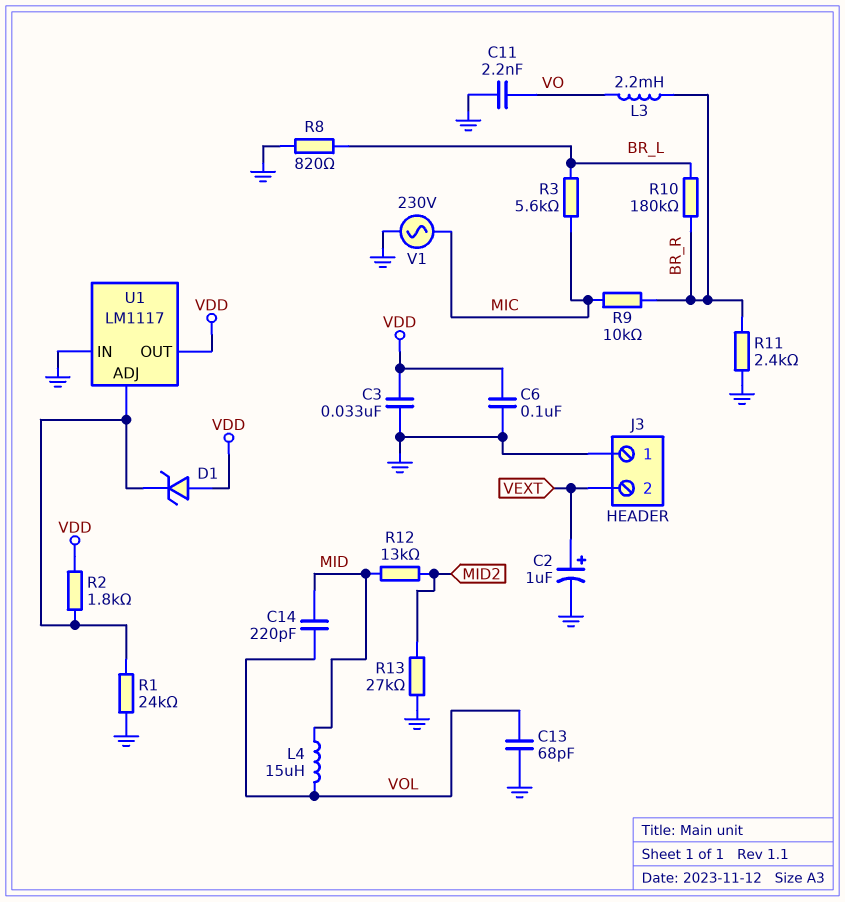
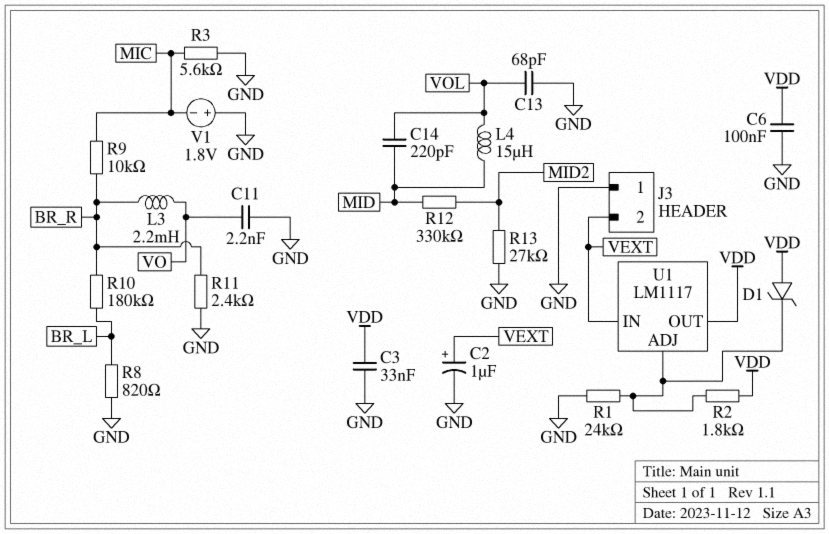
R3: 5.6k (BR_L, MIC) -> 5.6k (GND, MIC)
R12: 13k (MID, MID2) -> 330k (MID, MID2)
U1 pin IN: GND -> VEXT
V1: AC 230V (GND, MIC) -> 1.8V (plus GND, minus MIC)

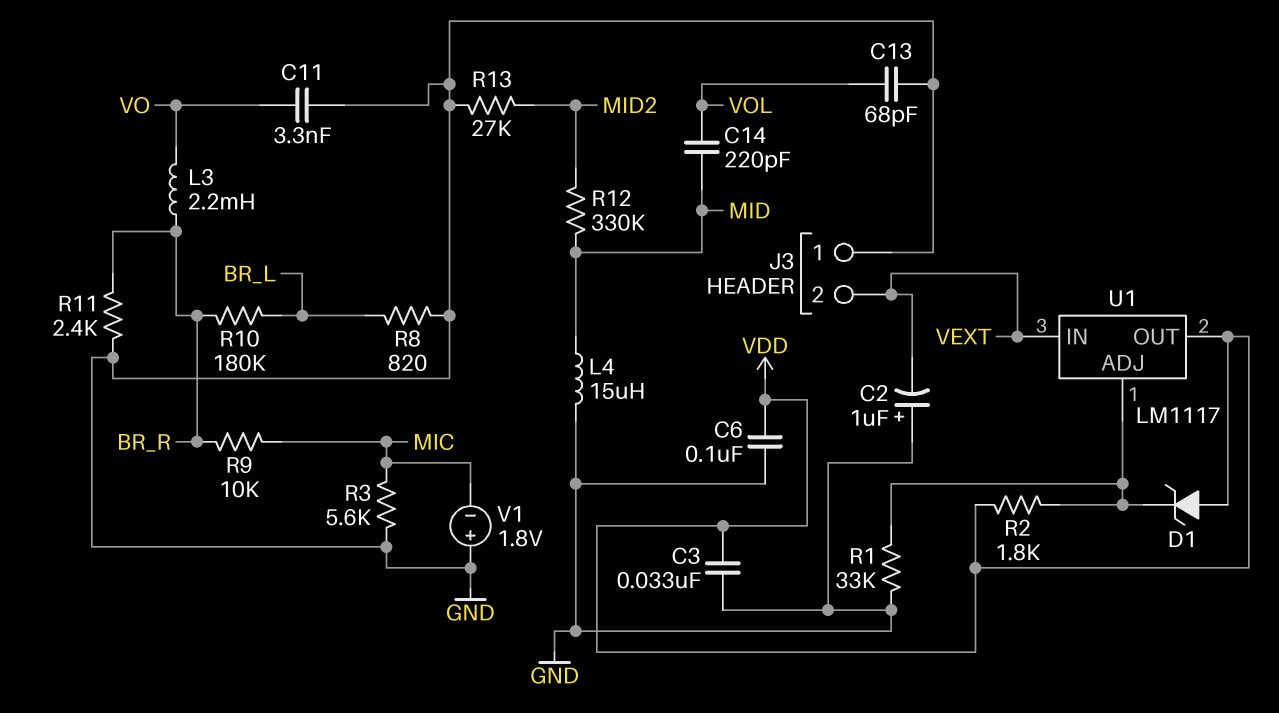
C2: 1uF (plus VEXT, minus GND) -> 1uF (plus GND, minus VEXT)
C11: 2.2nF (GND, VO) -> 3.3nF (GND, VO)
L4: 15uH (MID, VOL) -> 15uH (GND, MID)
R1: 24k (GND, U1/ADJ) -> 33k (GND, U1/ADJ)

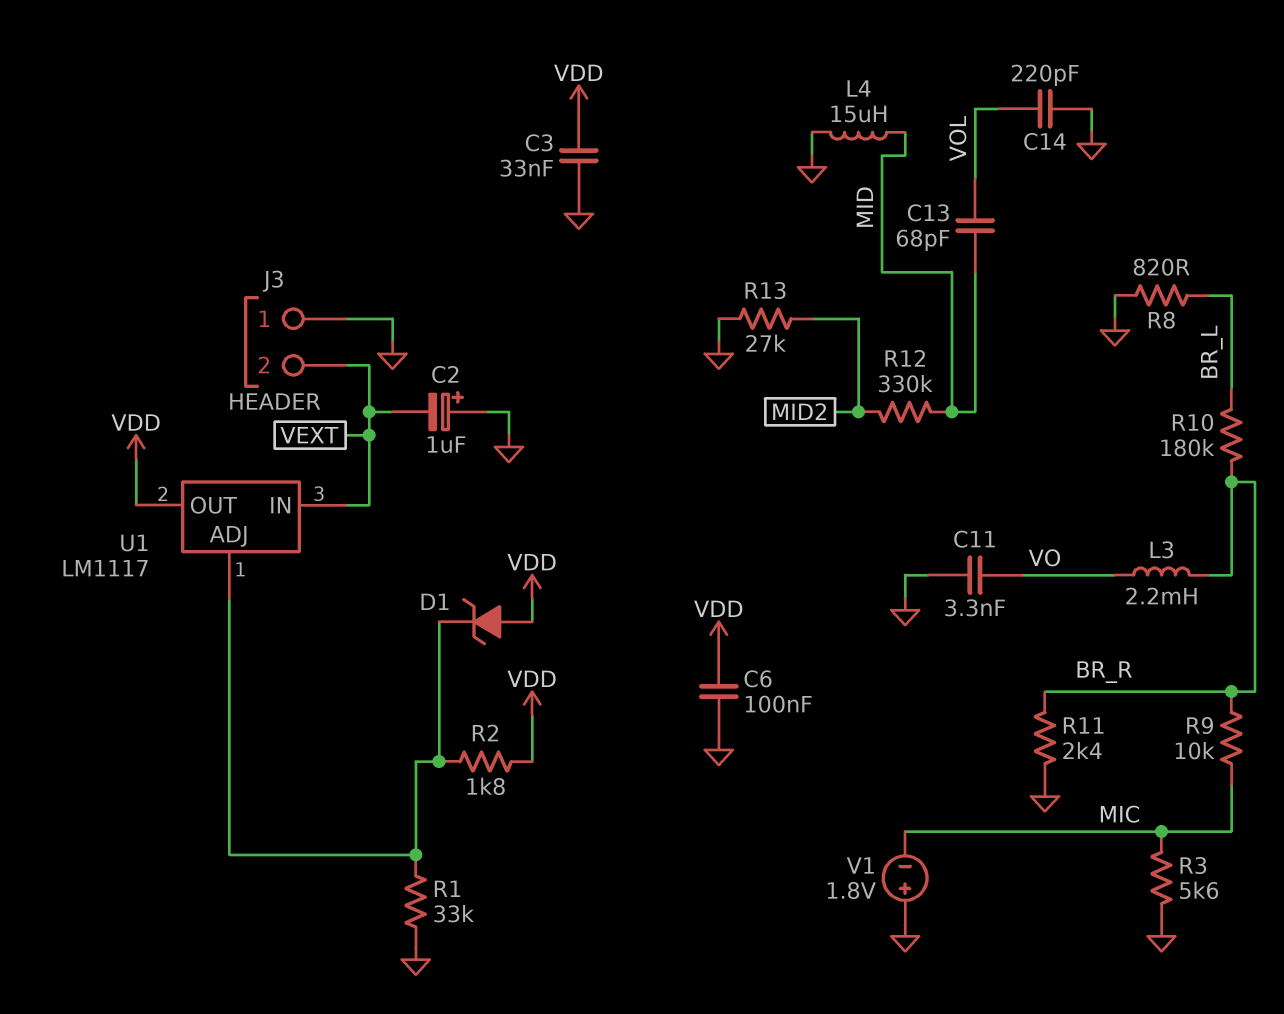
C13: 68pF (GND, VOL) -> 68pF (MID, VOL)
C14: 220pF (MID, VOL) -> 220pF (GND, VOL)

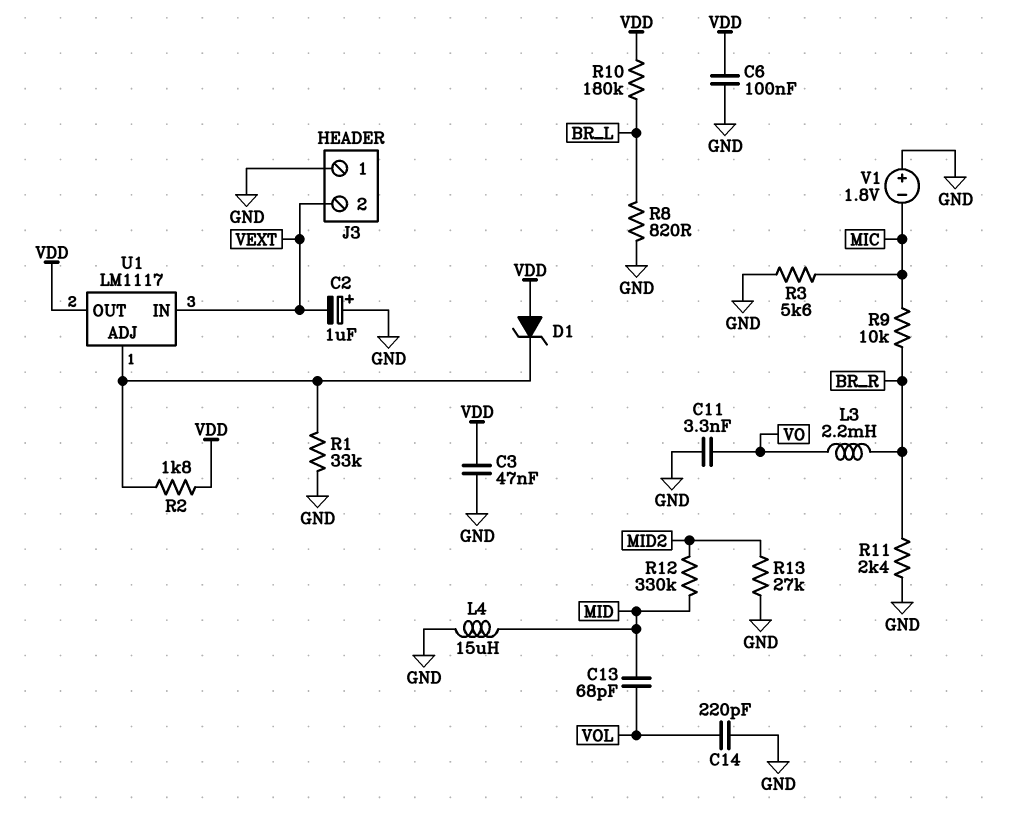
C3: 33nF (GND, VDD) -> 47nF (GND, VDD)
R10: 180k (BR_L, BR_R) -> 180k (BR_L, VDD)

